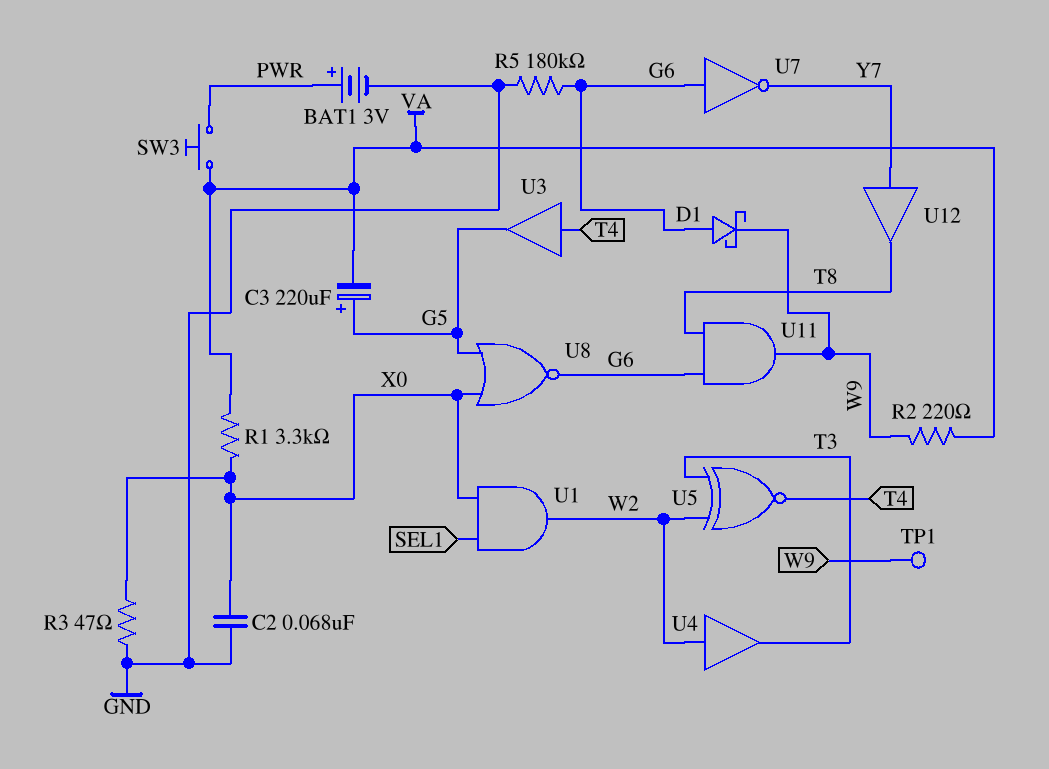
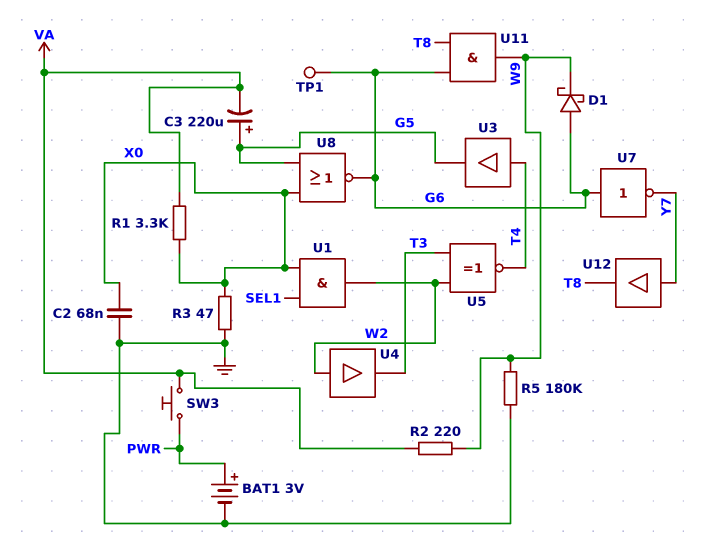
R5: 180k (G6, GND) -> 180k (GND, W9)
TP1: test point (W9) -> test point (G6)

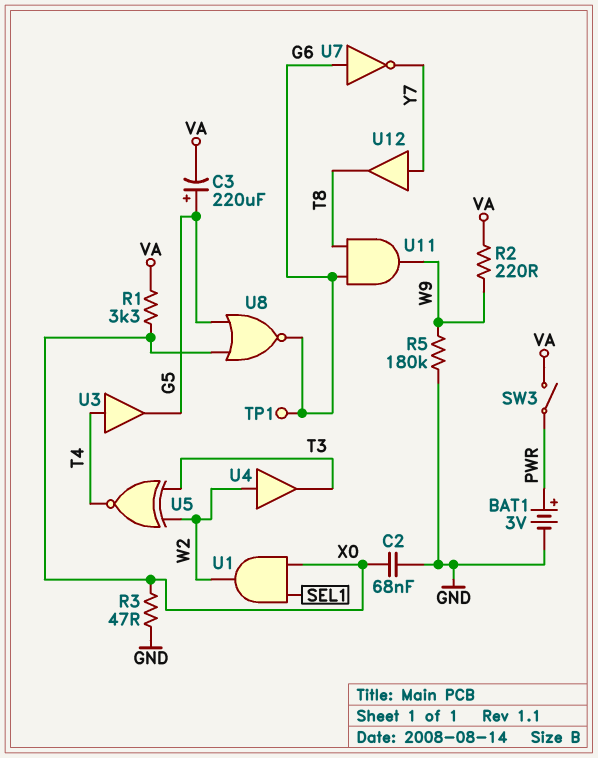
D1: schottky (A G6, K W9) -> none
SW3: button (PWR, VA) -> switch (PWR, VA)

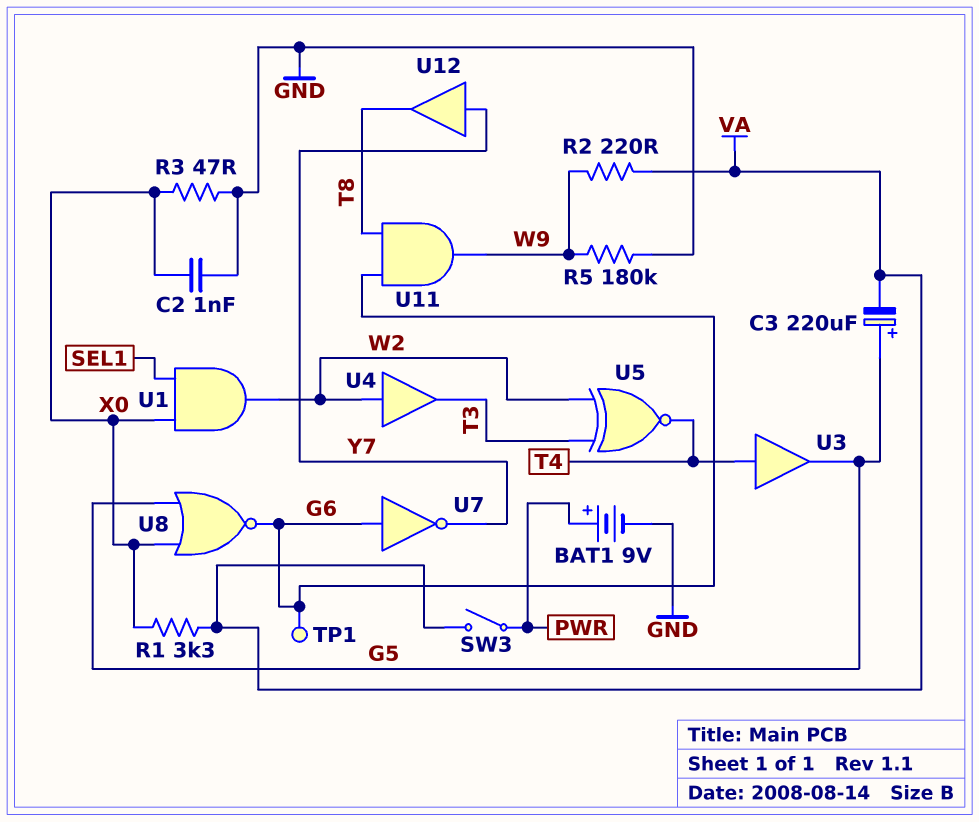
BAT1: 3V (plus PWR, minus GND) -> 9V (plus PWR, minus GND)
C2: 68nF (GND, X0) -> 1nF (GND, X0)

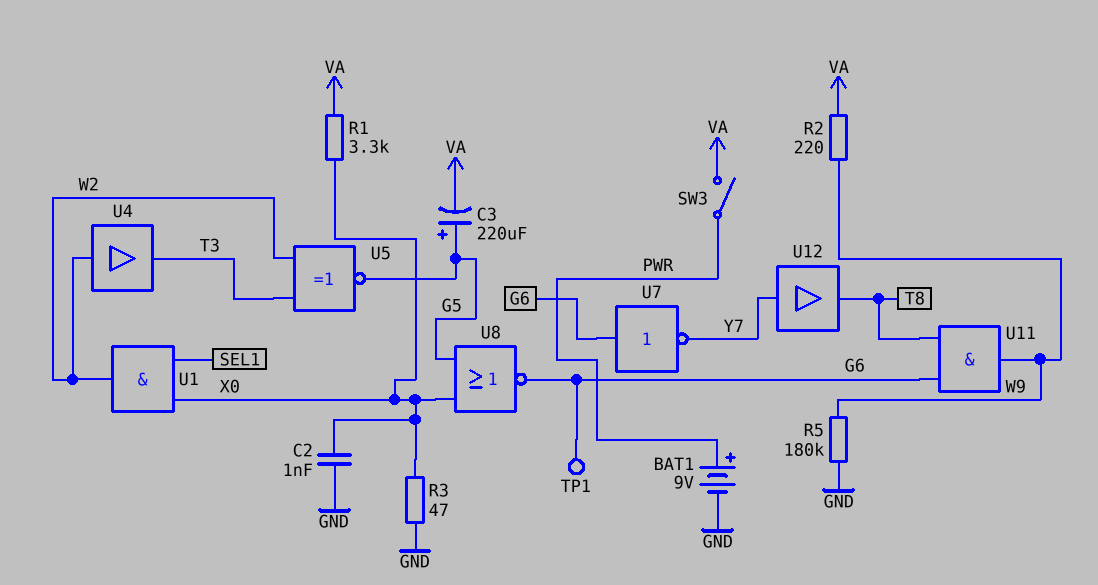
U3: buffer (in T4, out G5) -> none
U5: XNOR (in T3, in W2, out T4) -> XNOR (in T3, in W2, out G5)

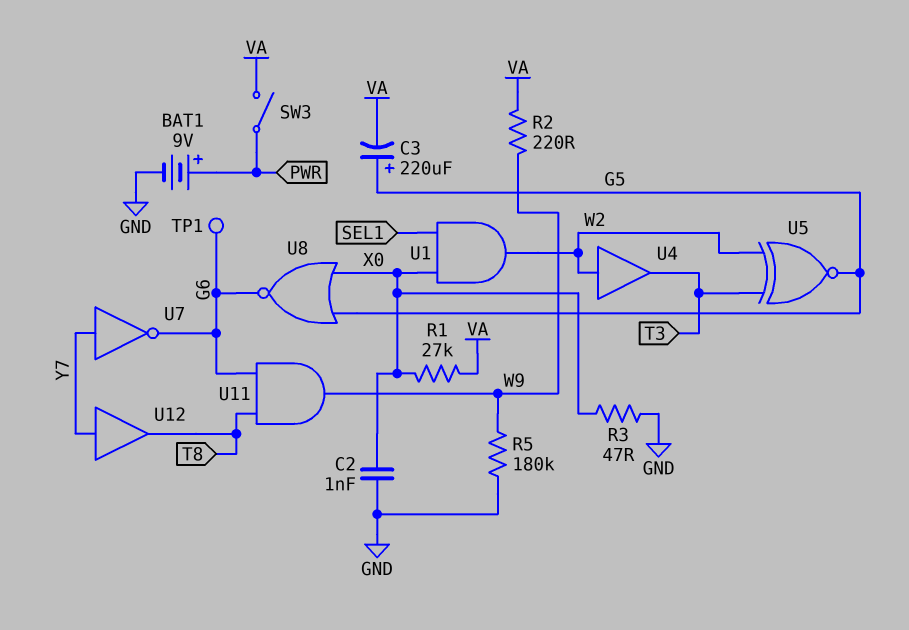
R1: 3.3k (VA, X0) -> 27k (VA, X0)
U7: NOT (in G6, out Y7) -> NOT (in Y7, out G6)

